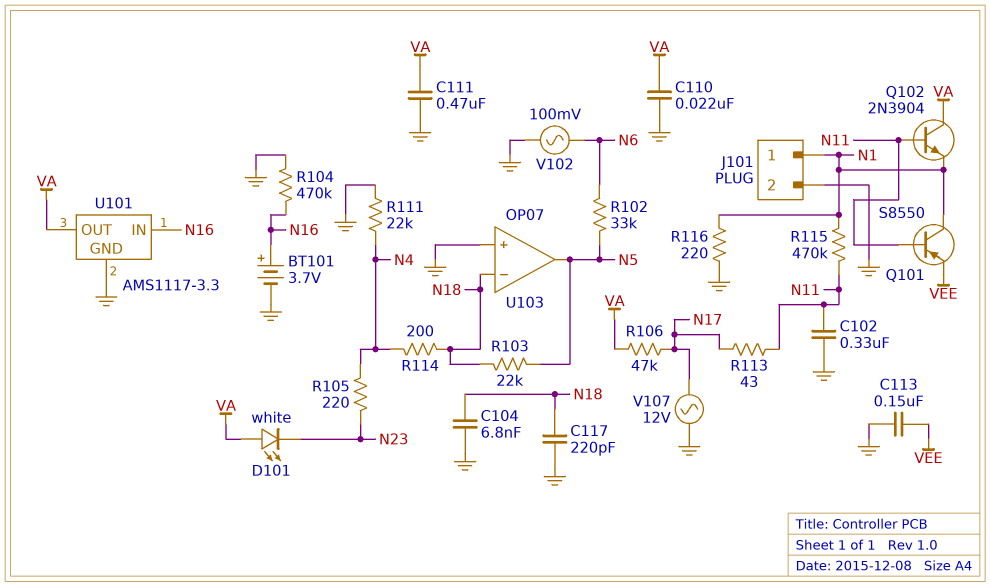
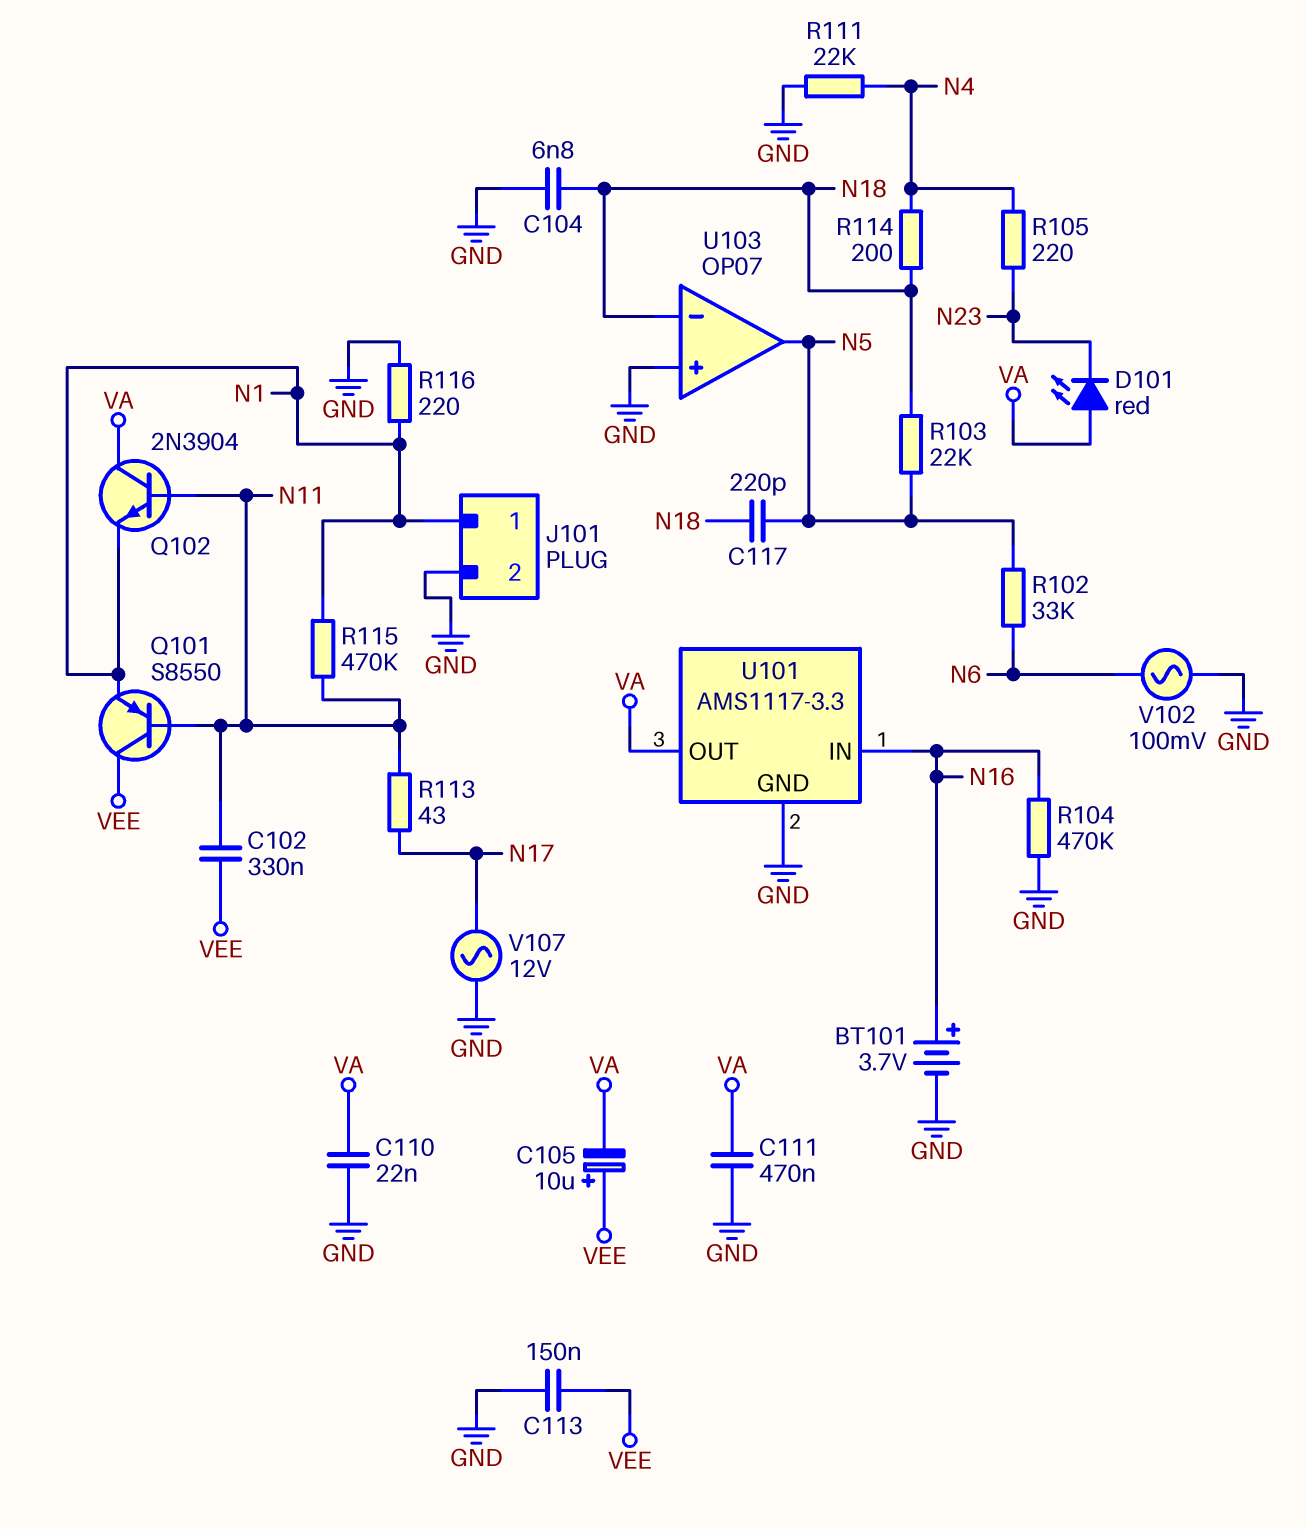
C102: 330nF (GND, N11) -> 330nF (N11, VEE)
C105: none -> 10uF (plus VEE, minus VA)
C117: 220pF (GND, N18) -> 220pF (N5, N18)
D101: LED white (A VA, K N23) -> LED red (A VA, K N23)
Q101: PNP S8550 (B N11, C N1, E VEE) -> PNP S8550 (B N11, C VEE, E N1)
R106: 47k (N17, VA) -> none

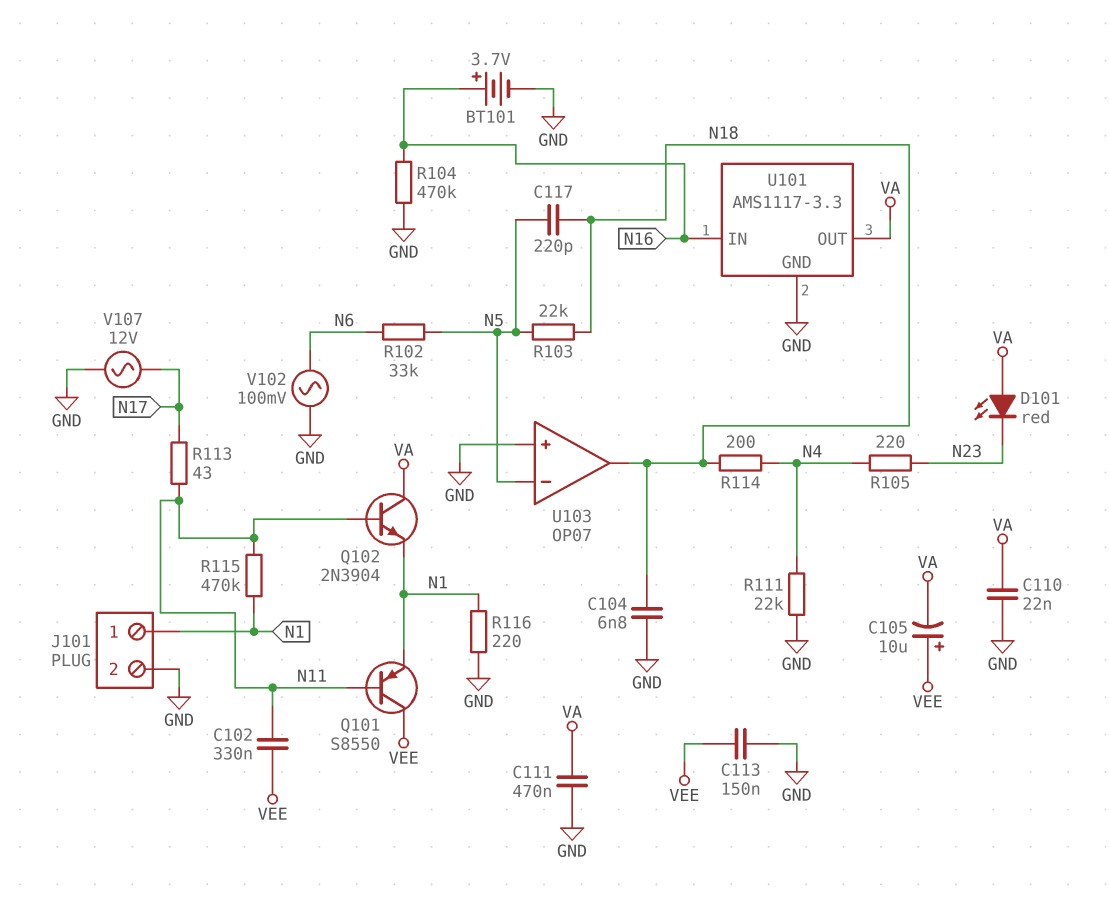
U103 pin in-: N18 -> N5
U103 pin out: N5 -> N18

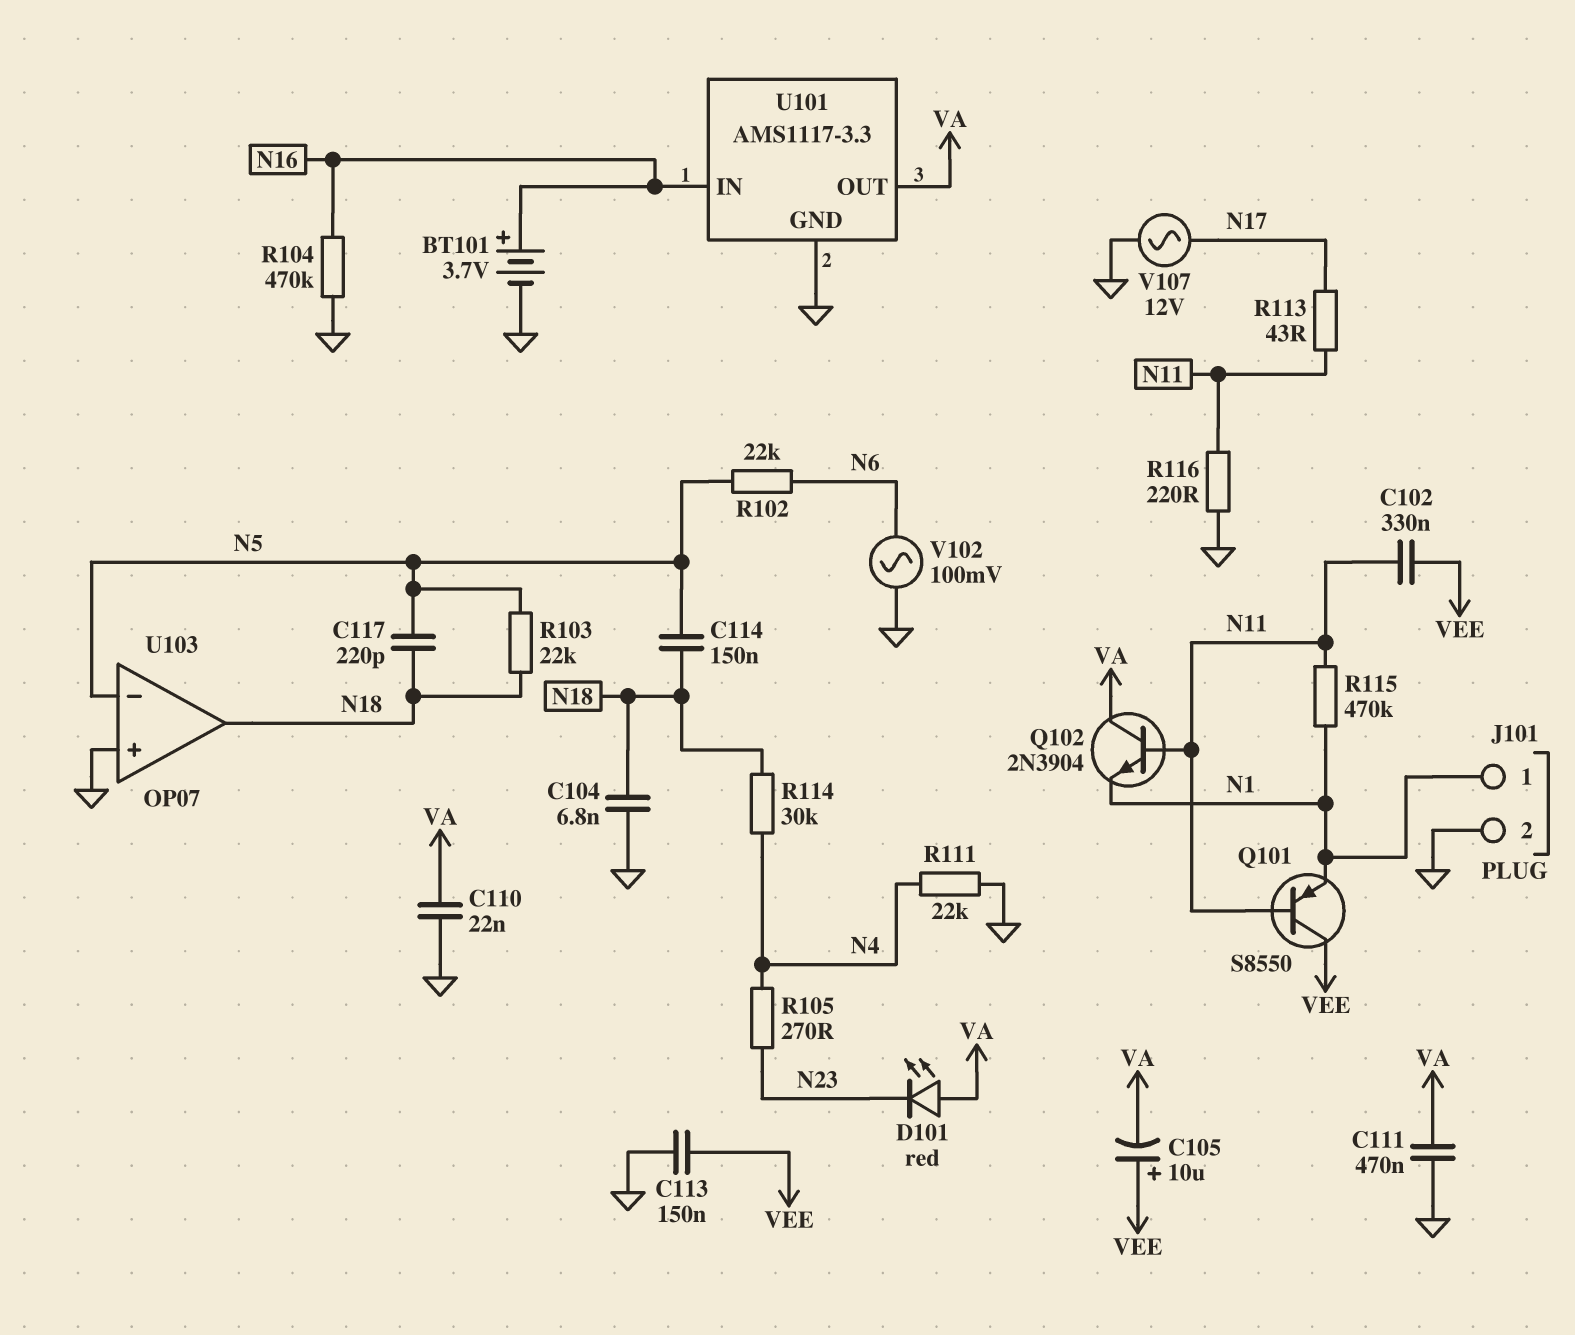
C114: none -> 150nF (N5, N18)
R102: 33k (N5, N6) -> 22k (N5, N6)
R105: 220 (N4, N23) -> 270 (N4, N23)
R114: 200 (N4, N18) -> 30k (N4, N18)
R116: 220 (GND, N1) -> 220 (GND, N11)

